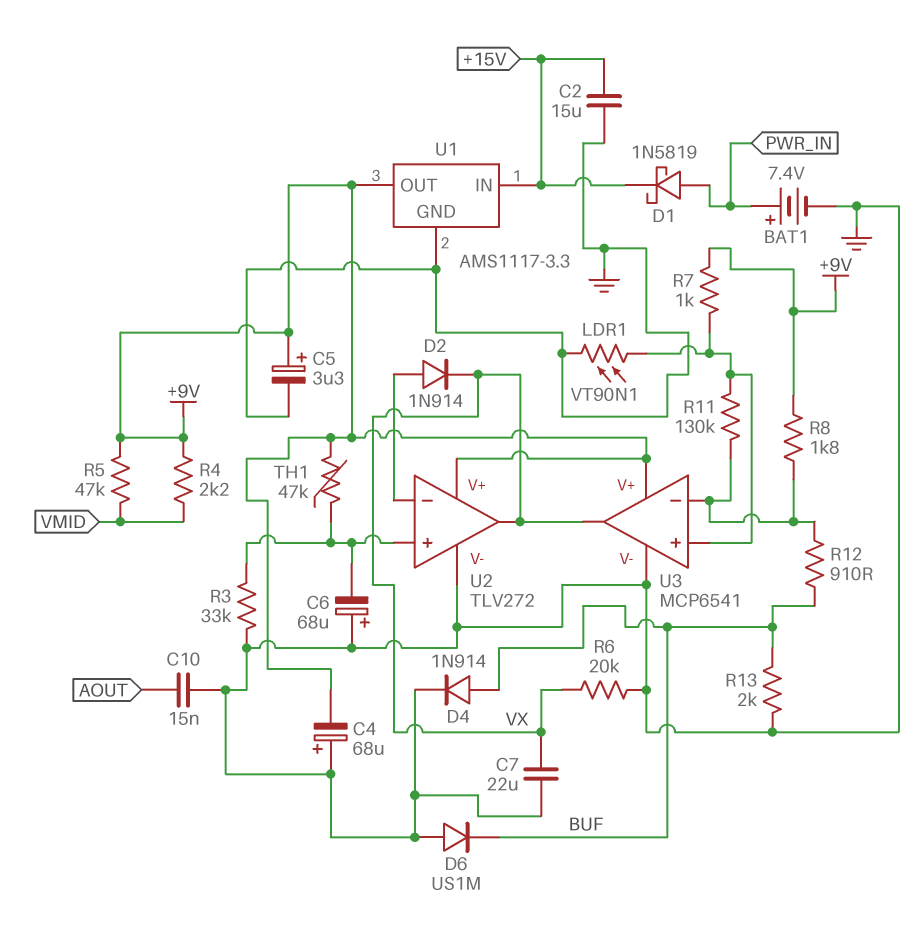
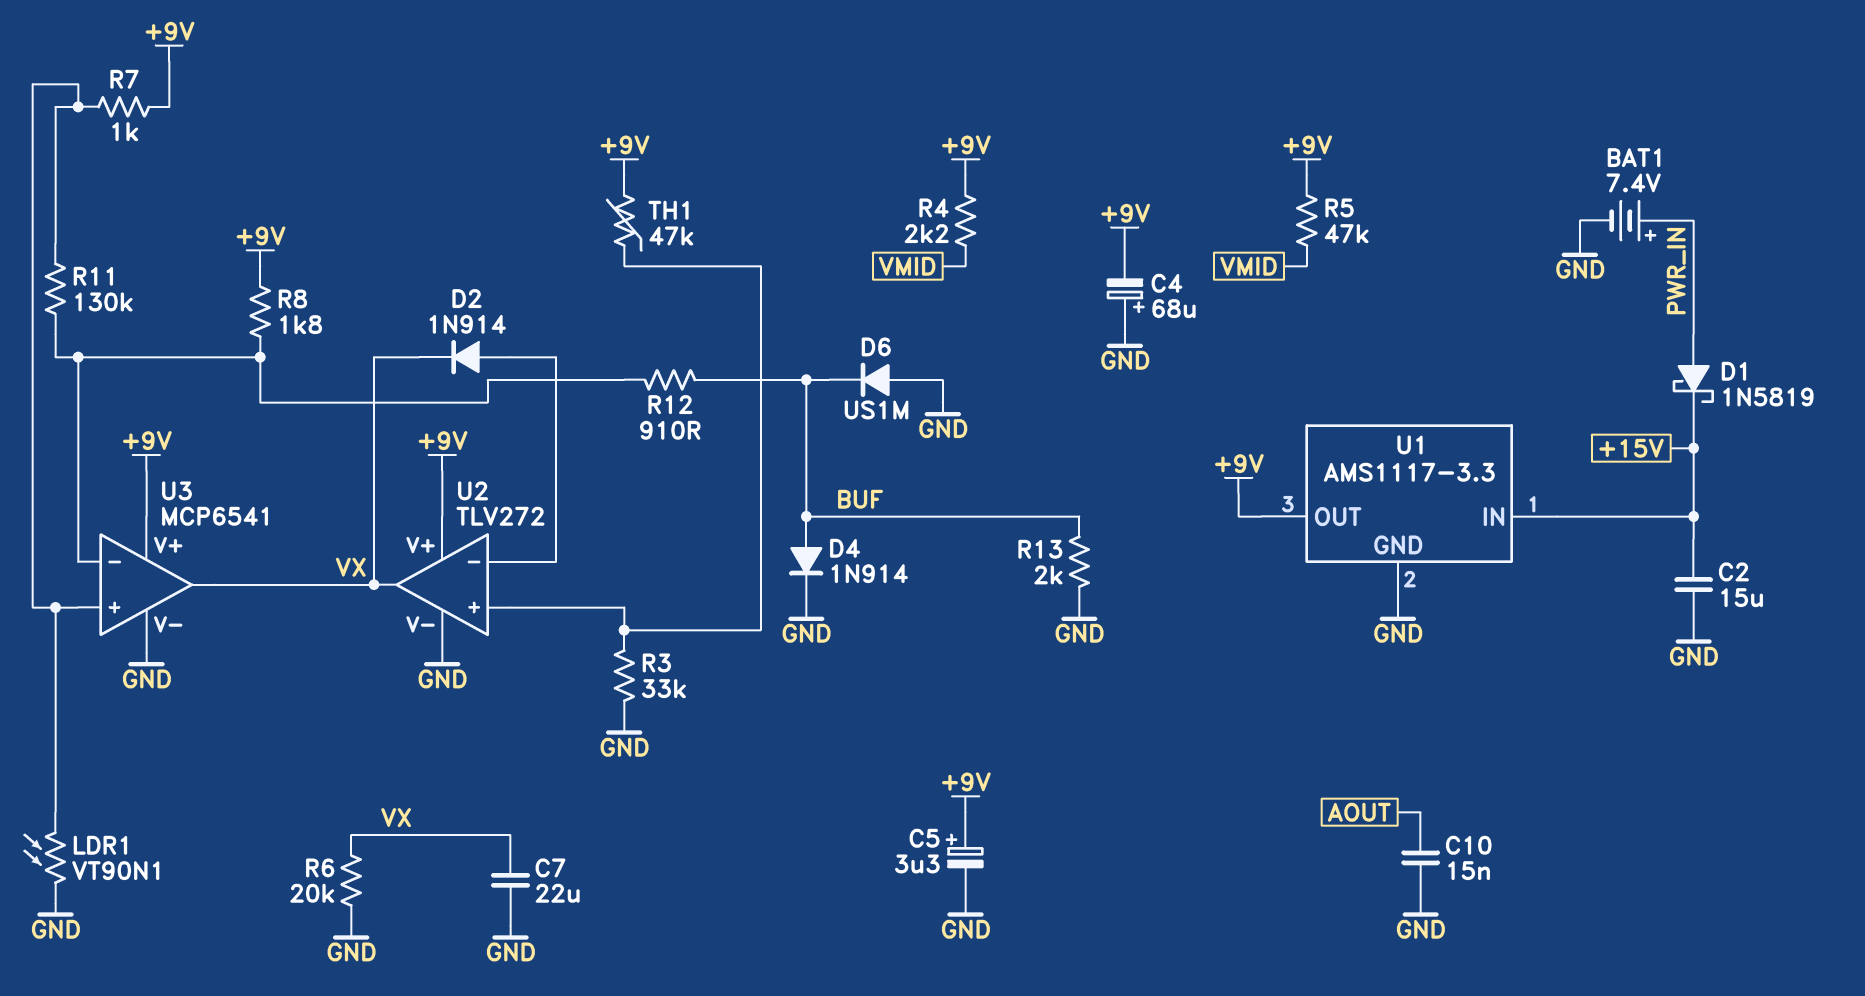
C6: 68uF (plus GND, minus U2/in+) -> none

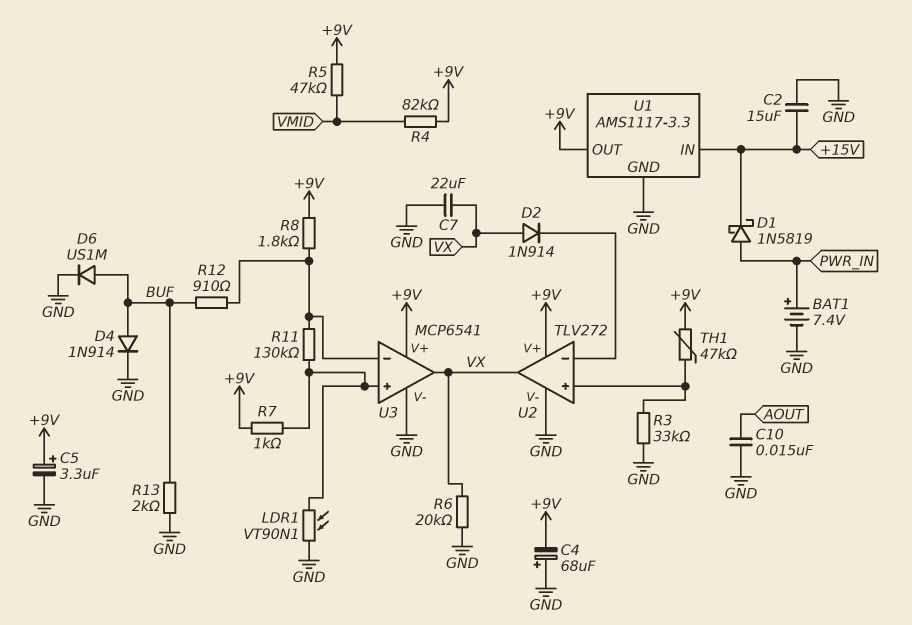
D2: diode 1N914 (A U2/in-, K VX) -> diode 1N914 (A VX, K U2/in-)
D6: diode US1M (A GND, K BUF) -> diode US1M (A BUF, K GND)
R4: 2.2k (+9V, VMID) -> 82k (+9V, VMID)

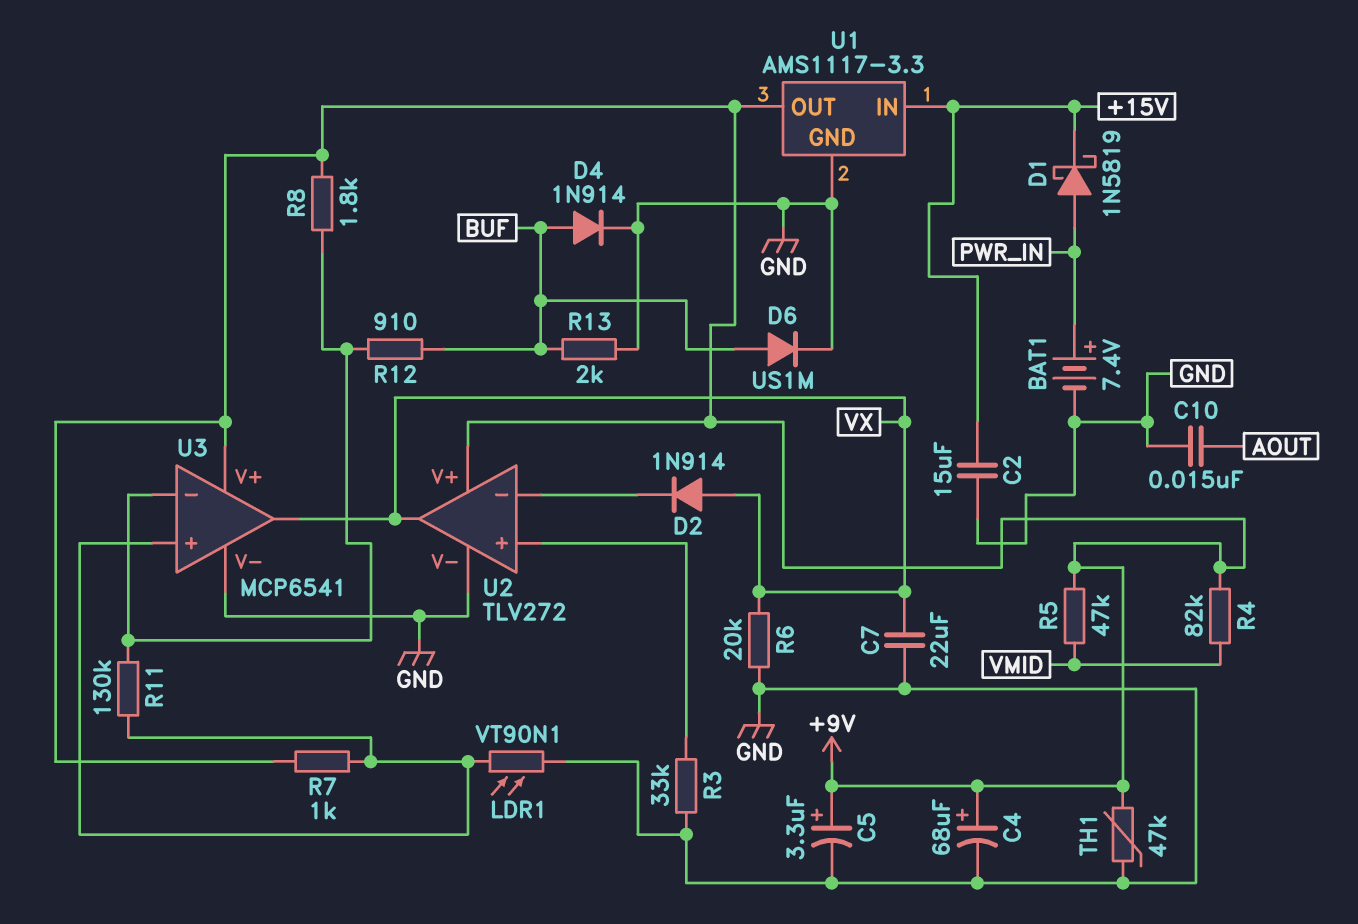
C4: 68uF (plus GND, minus +9V) -> 68uF (plus +9V, minus GND)
TH1: 47k (+9V, U2/in+) -> 47k (+9V, GND)

